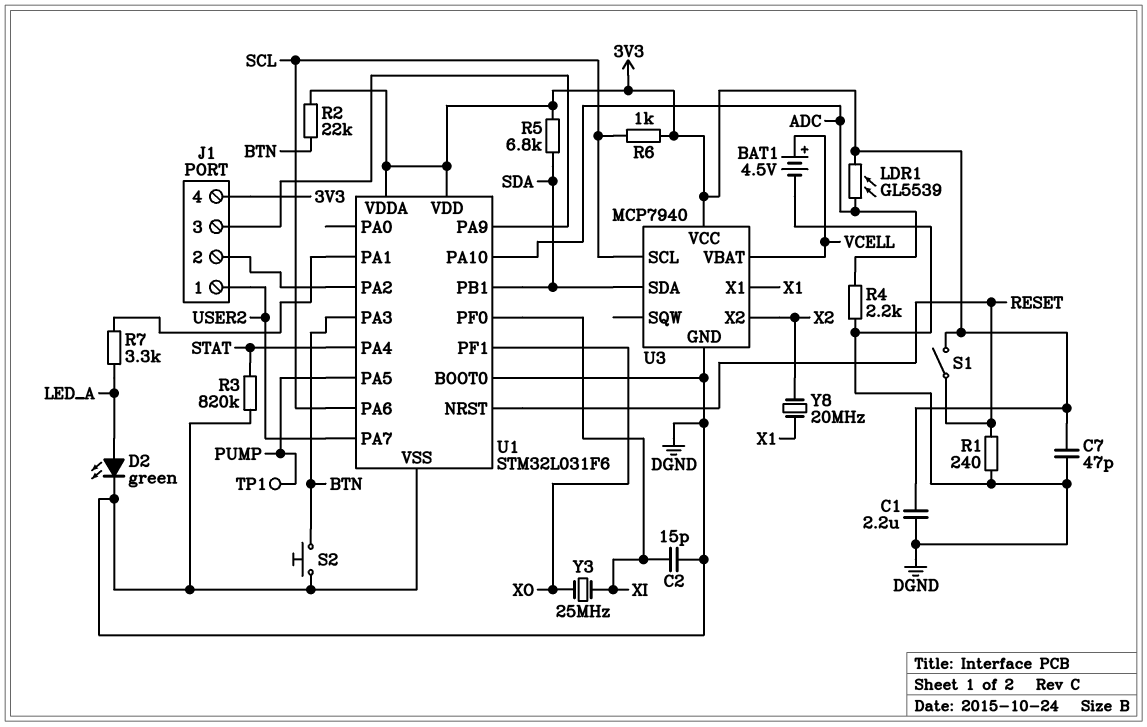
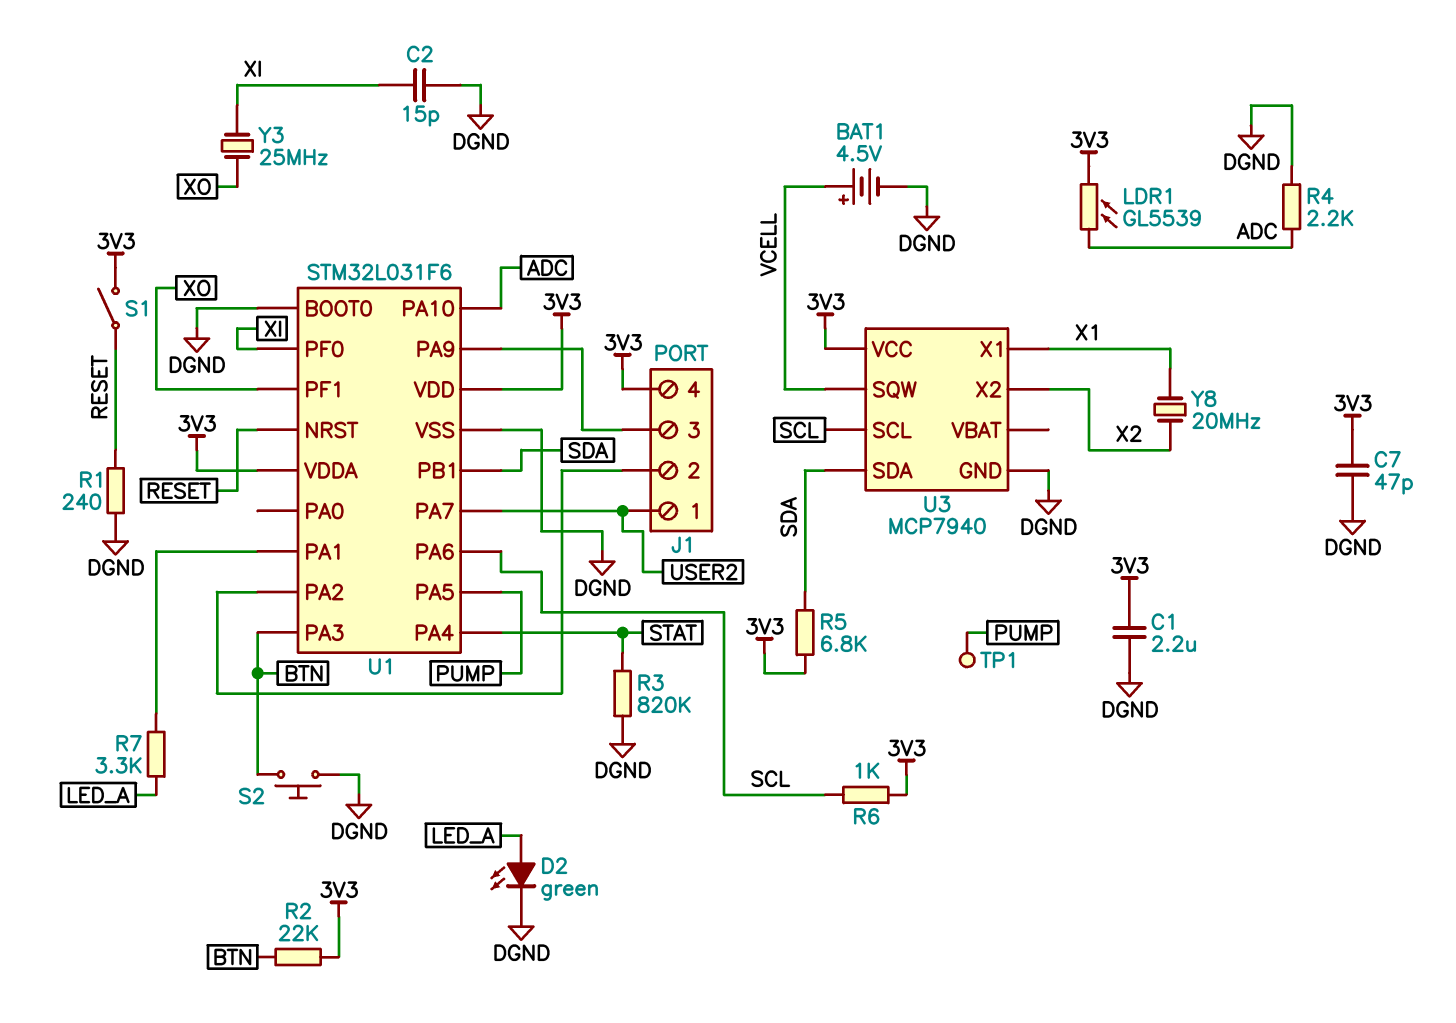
U3 pin SQW: none -> VCELL
U3 pin VBAT: VCELL -> none

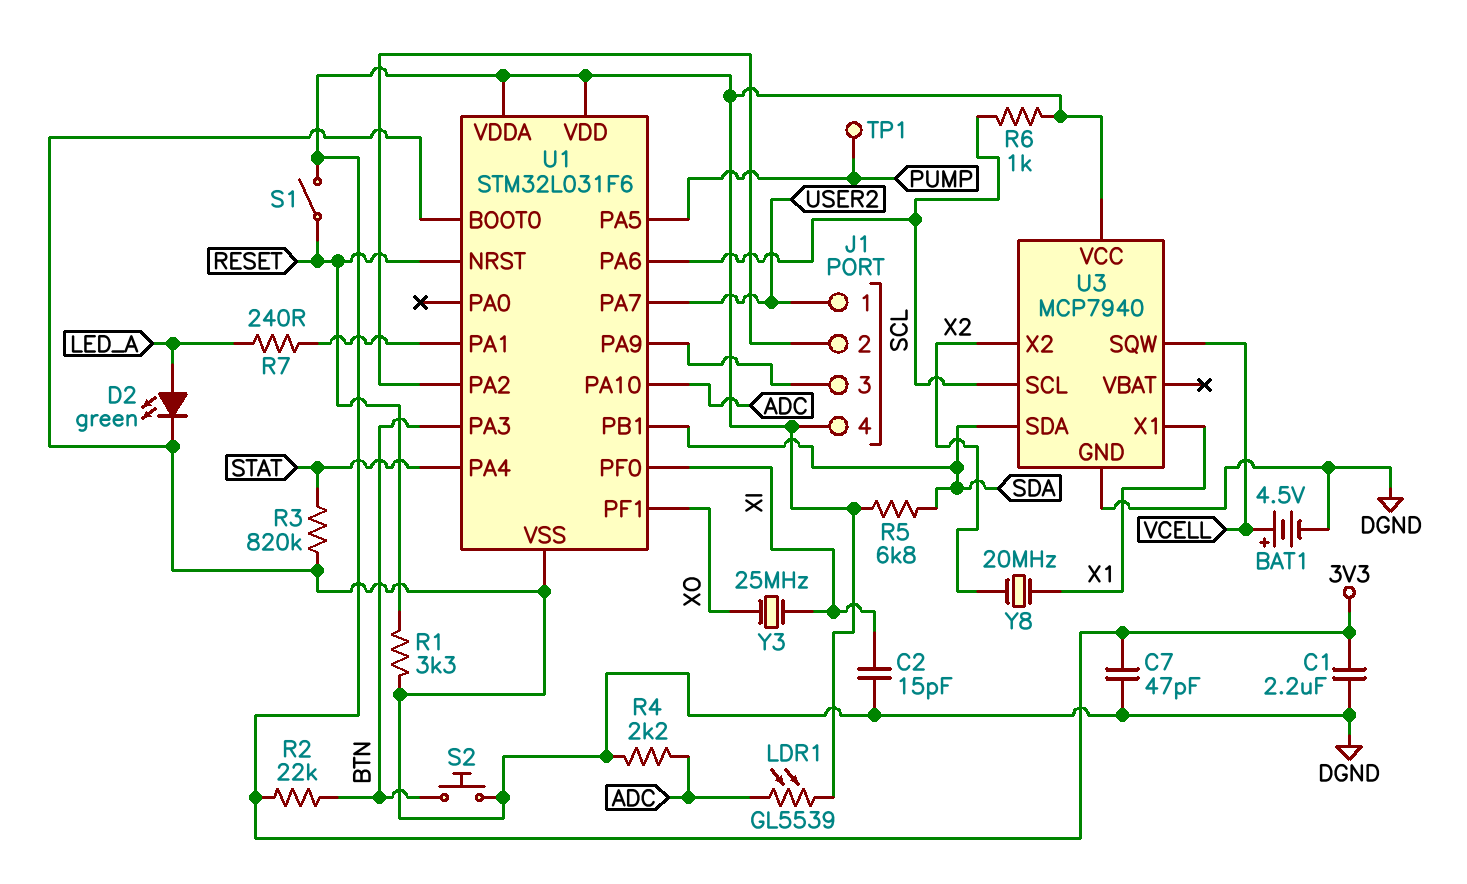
R1: 240 (DGND, RESET) -> 3.3k (DGND, RESET)
R7: 3.3k (LED_A, U1/PA1) -> 240 (LED_A, U1/PA1)

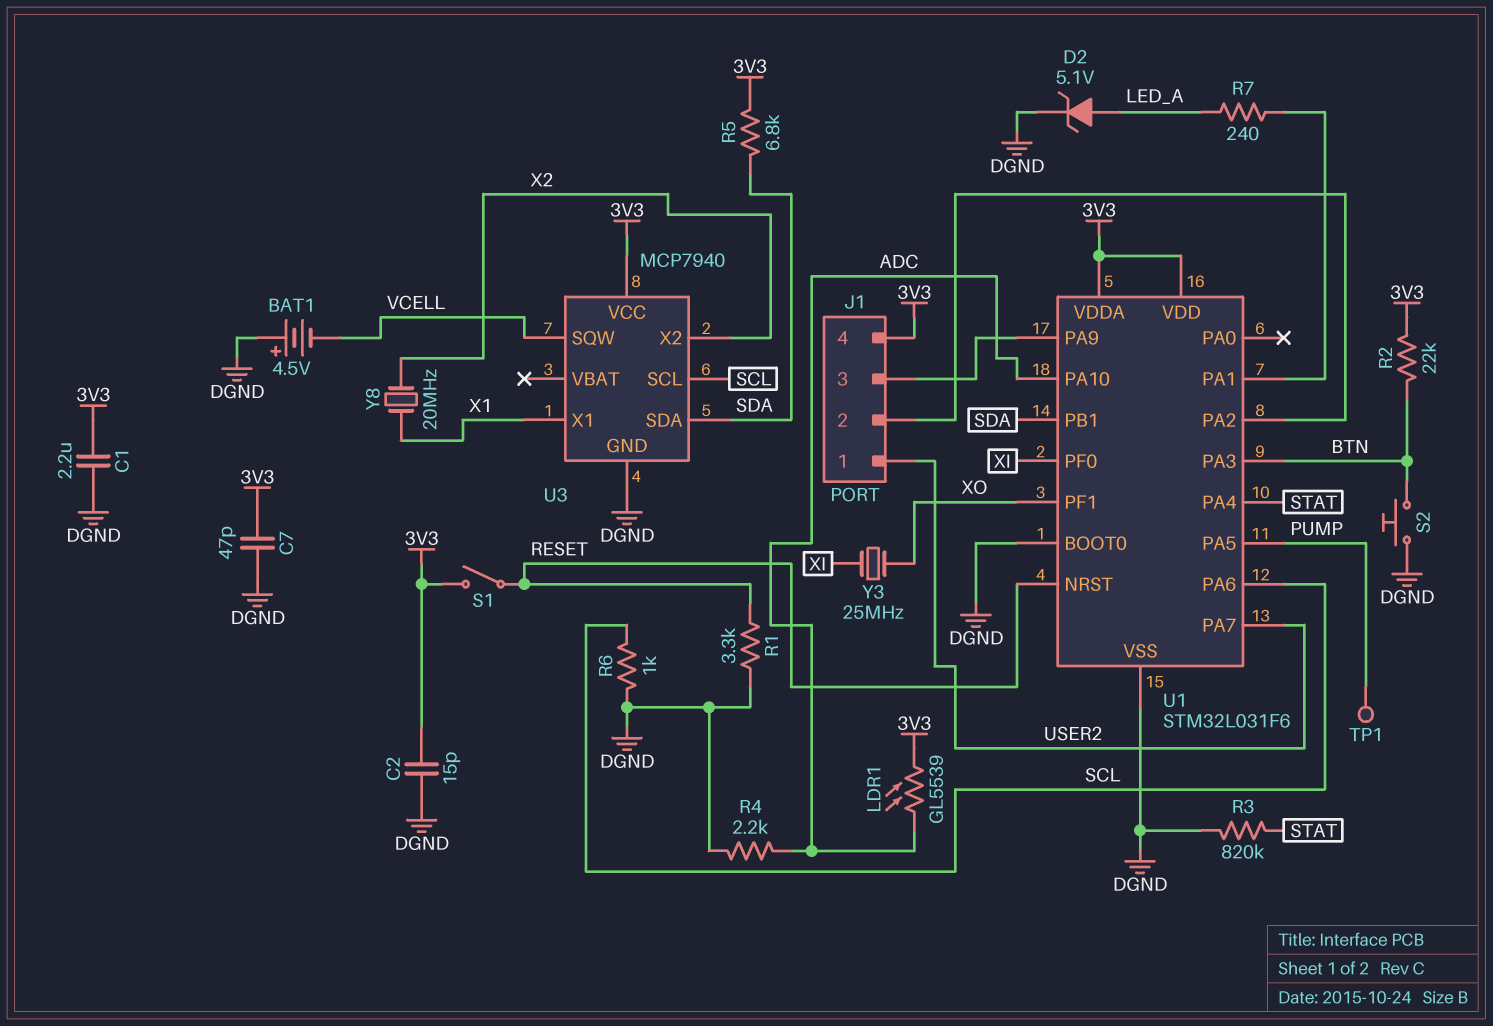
BAT1: 4.5V (plus VCELL, minus DGND) -> 4.5V (plus DGND, minus VCELL)
C2: 15pF (DGND, XI) -> 15pF (3V3, DGND)
D2: LED green (A LED_A, K DGND) -> zener 5.1V (A LED_A, K DGND)
R6: 1k (3V3, SCL) -> 1k (DGND, SCL)

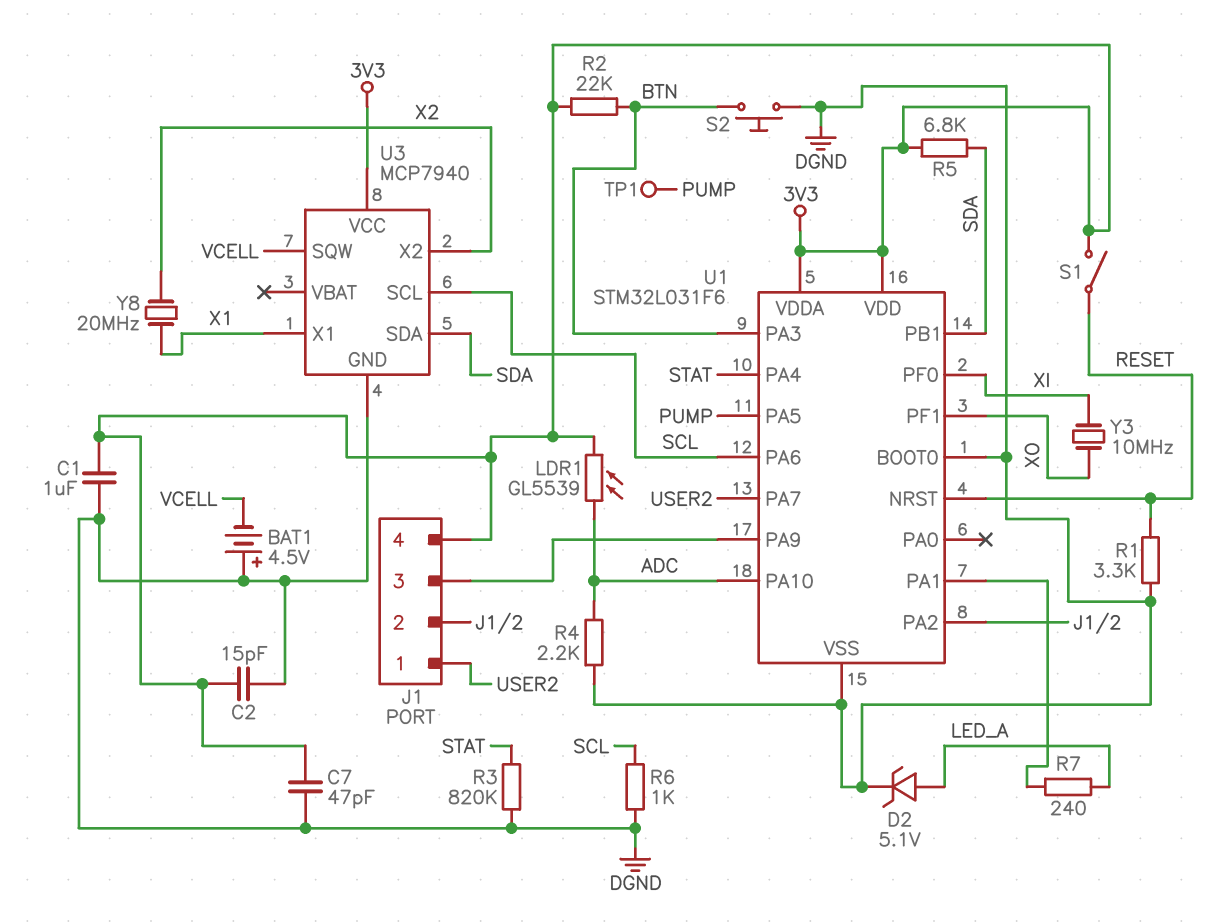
C1: 2.2uF (3V3, DGND) -> 1uF (3V3, DGND)
Y3: 25MHz (XI, XO) -> 10MHz (XI, XO)

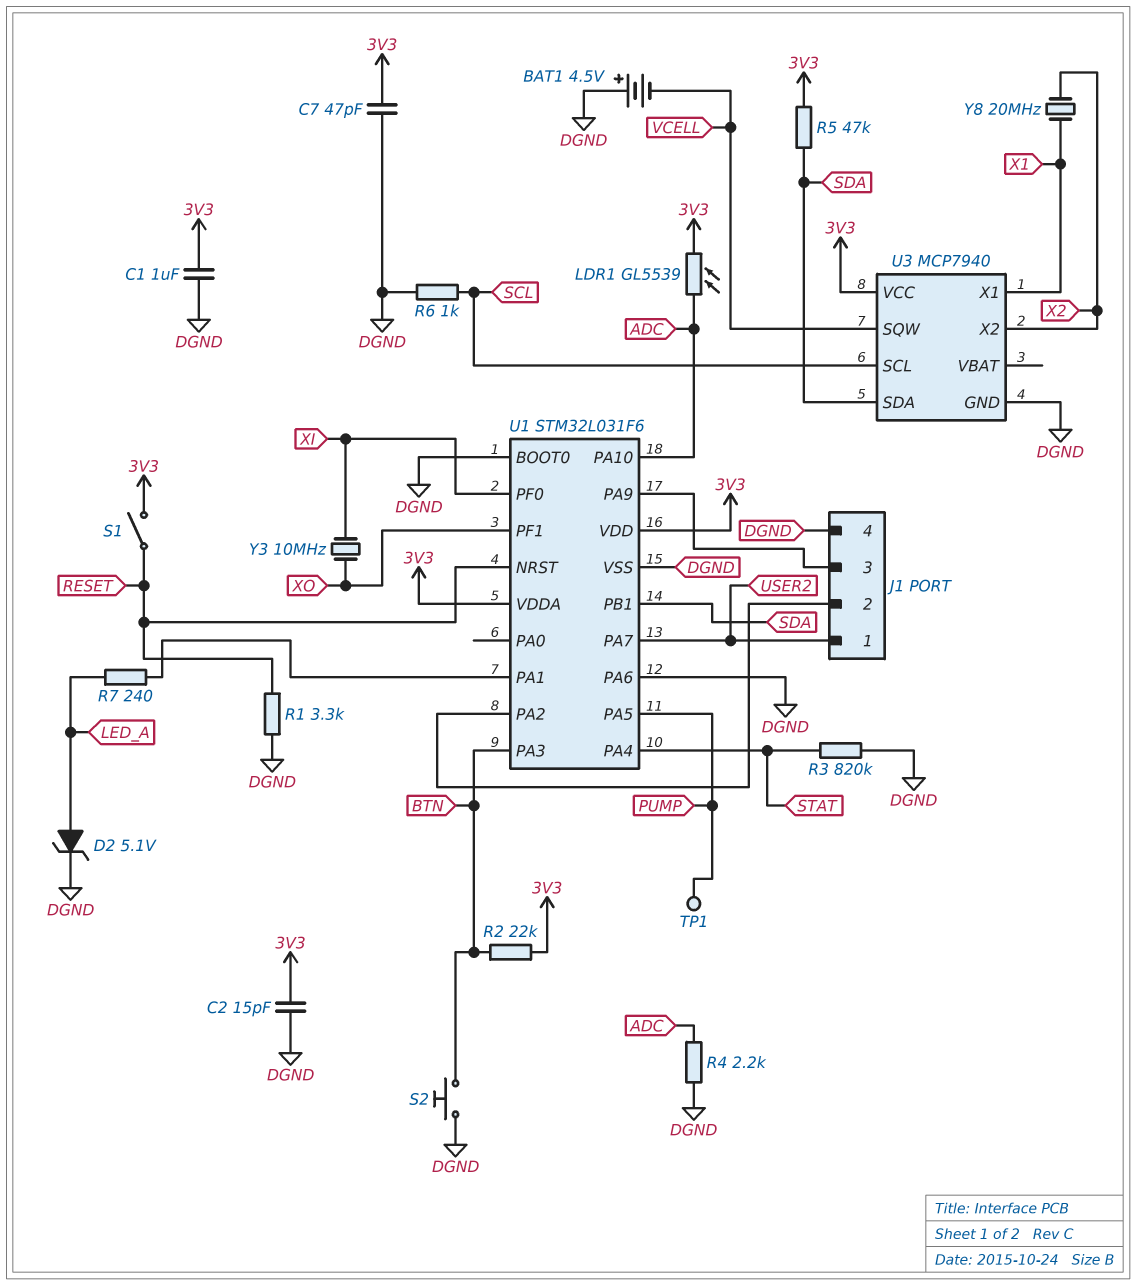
J1 pin 4: 3V3 -> DGND
R5: 6.8k (3V3, SDA) -> 47k (3V3, SDA)
U1 pin PA6: SCL -> DGND

